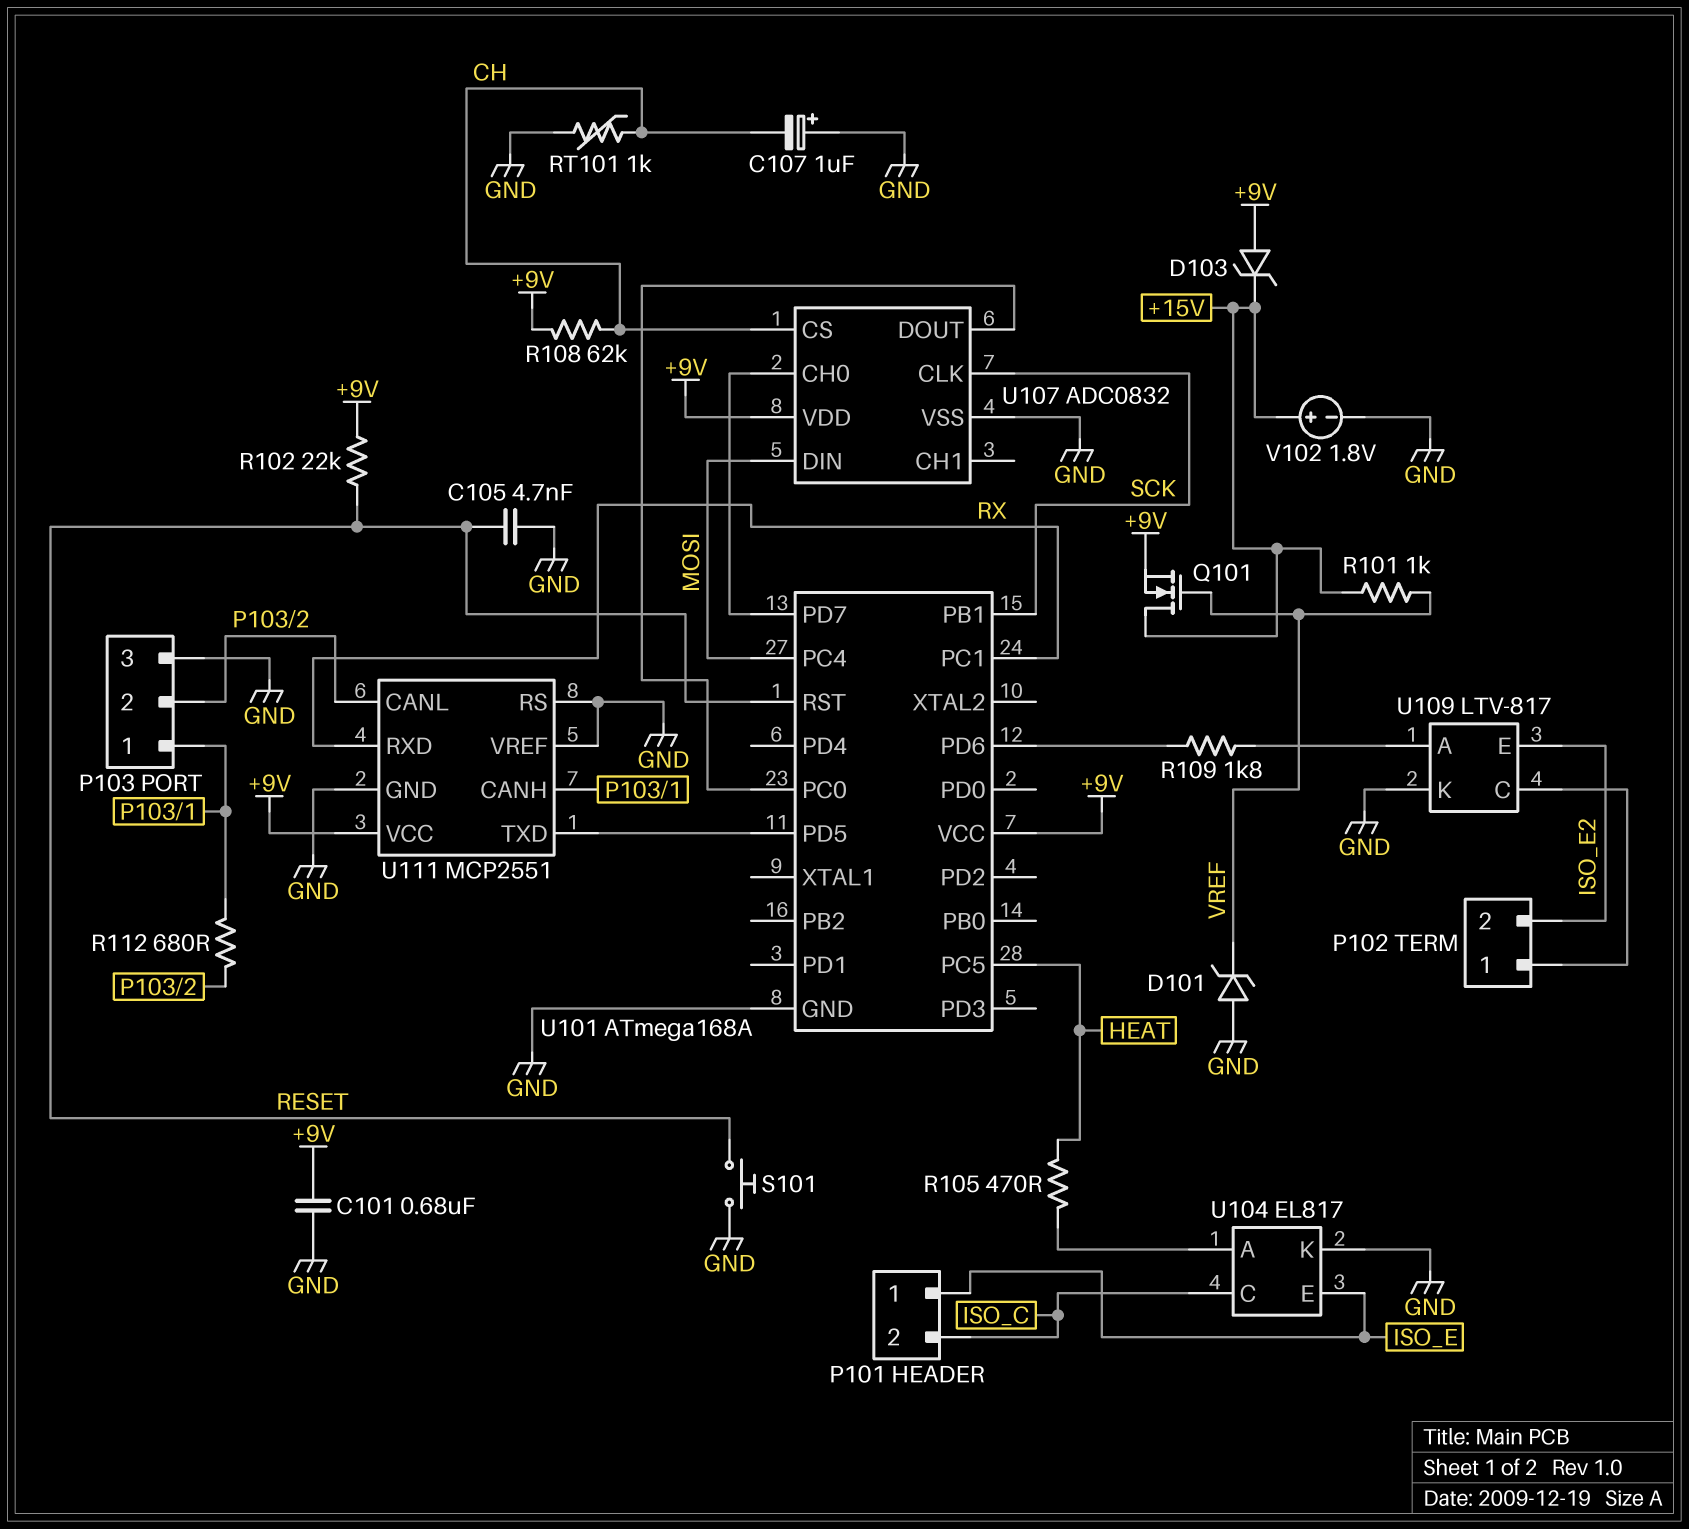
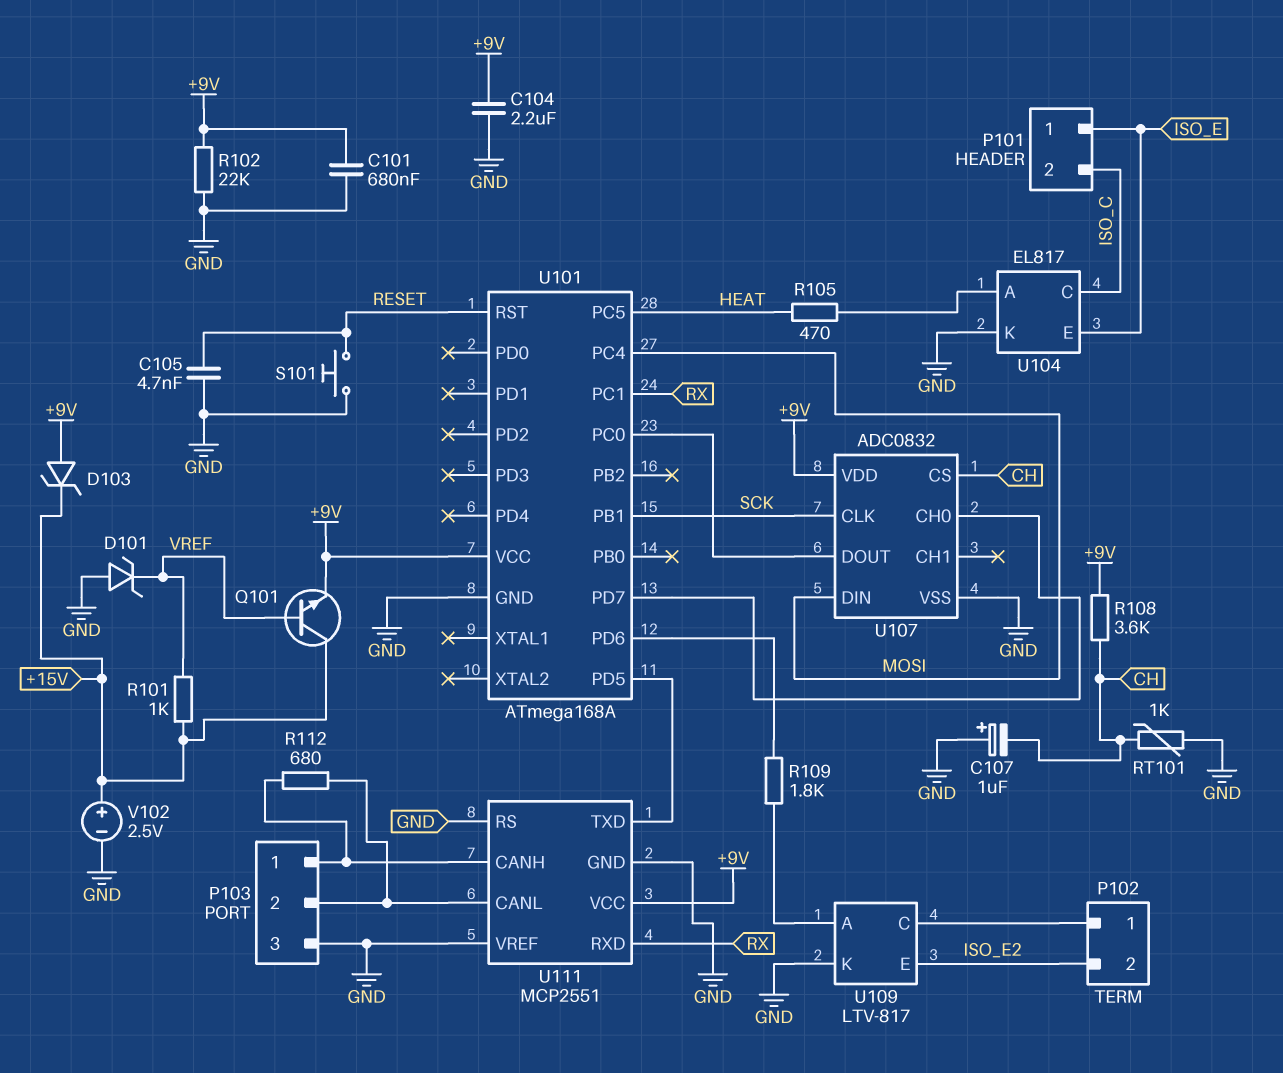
C104: none -> 2.2uF (+9V, GND)
Q101: NMOS (G VREF, D +15V, S +9V) -> NPN (B VREF, C +15V, E +9V)
R102: 22k (+9V, RESET) -> 22k (+9V, GND)
R108: 62k (+9V, CH) -> 3.6k (+9V, CH)
V102: 1.8V (plus +15V, minus GND) -> 2.5V (plus +15V, minus GND)

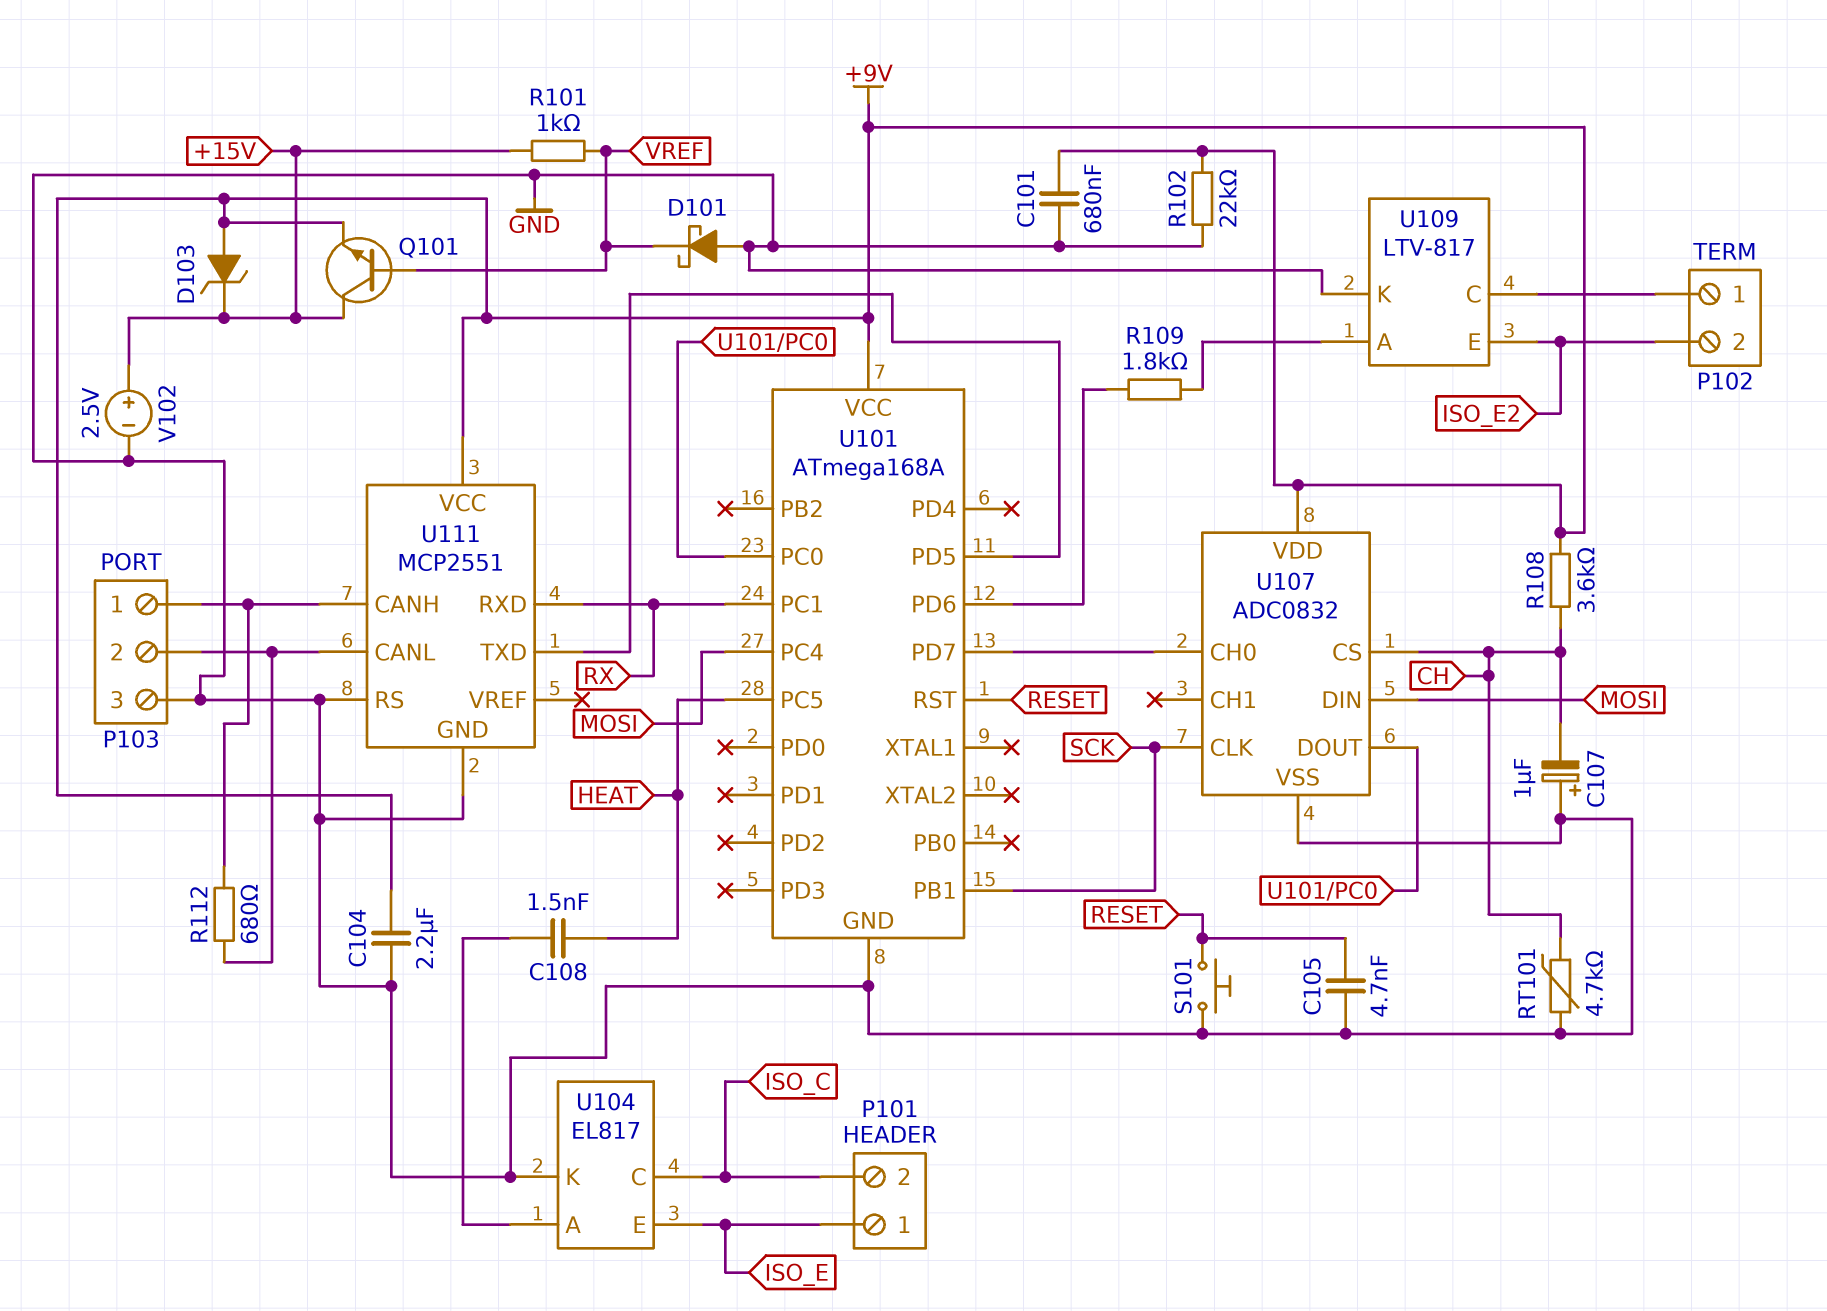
C108: none -> 1.5nF (HEAT, U104/A)
D101: zener (A GND, K VREF) -> schottky (A GND, K VREF)
R105: 470 (HEAT, U104/A) -> none
RT101: 1k (CH, GND) -> 4.7k (CH, GND)
U111 pin VREF: GND -> none

